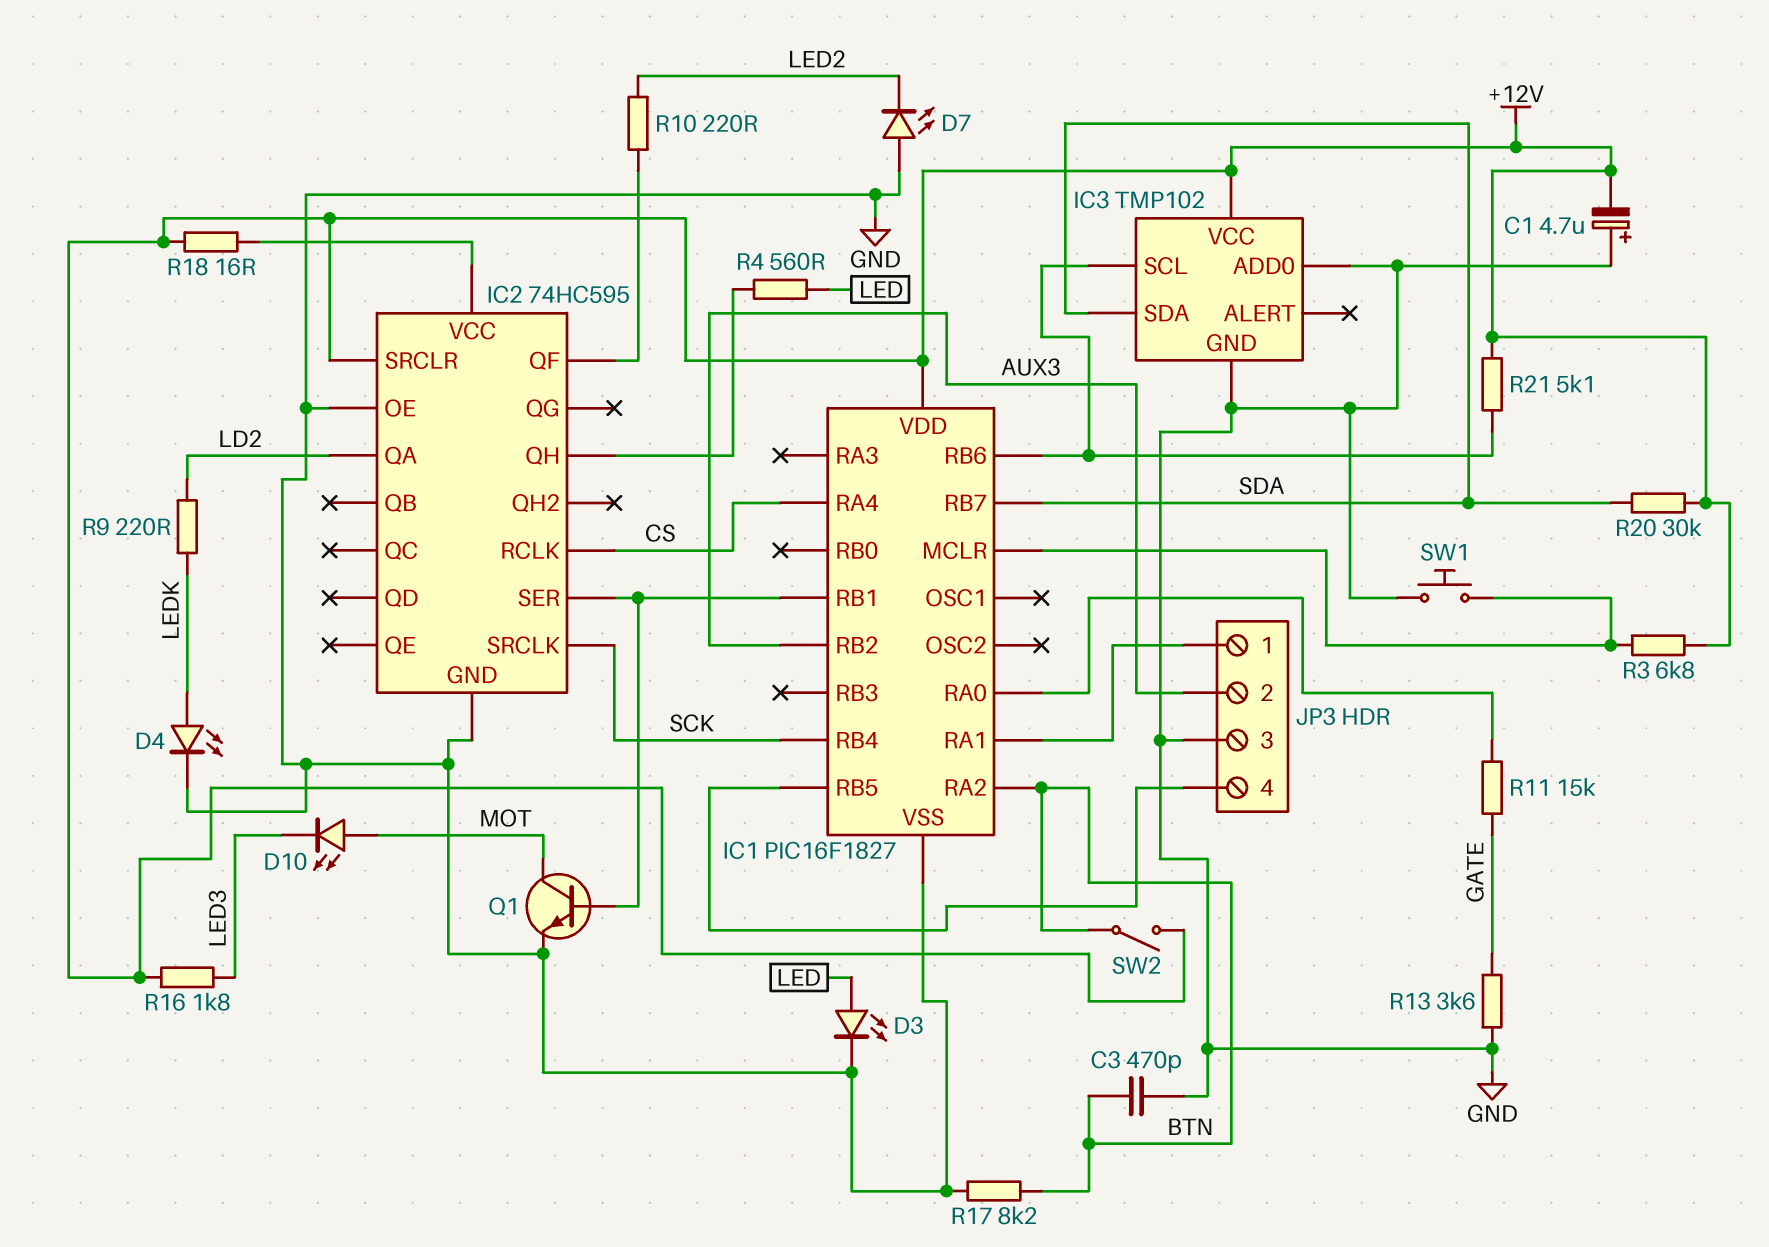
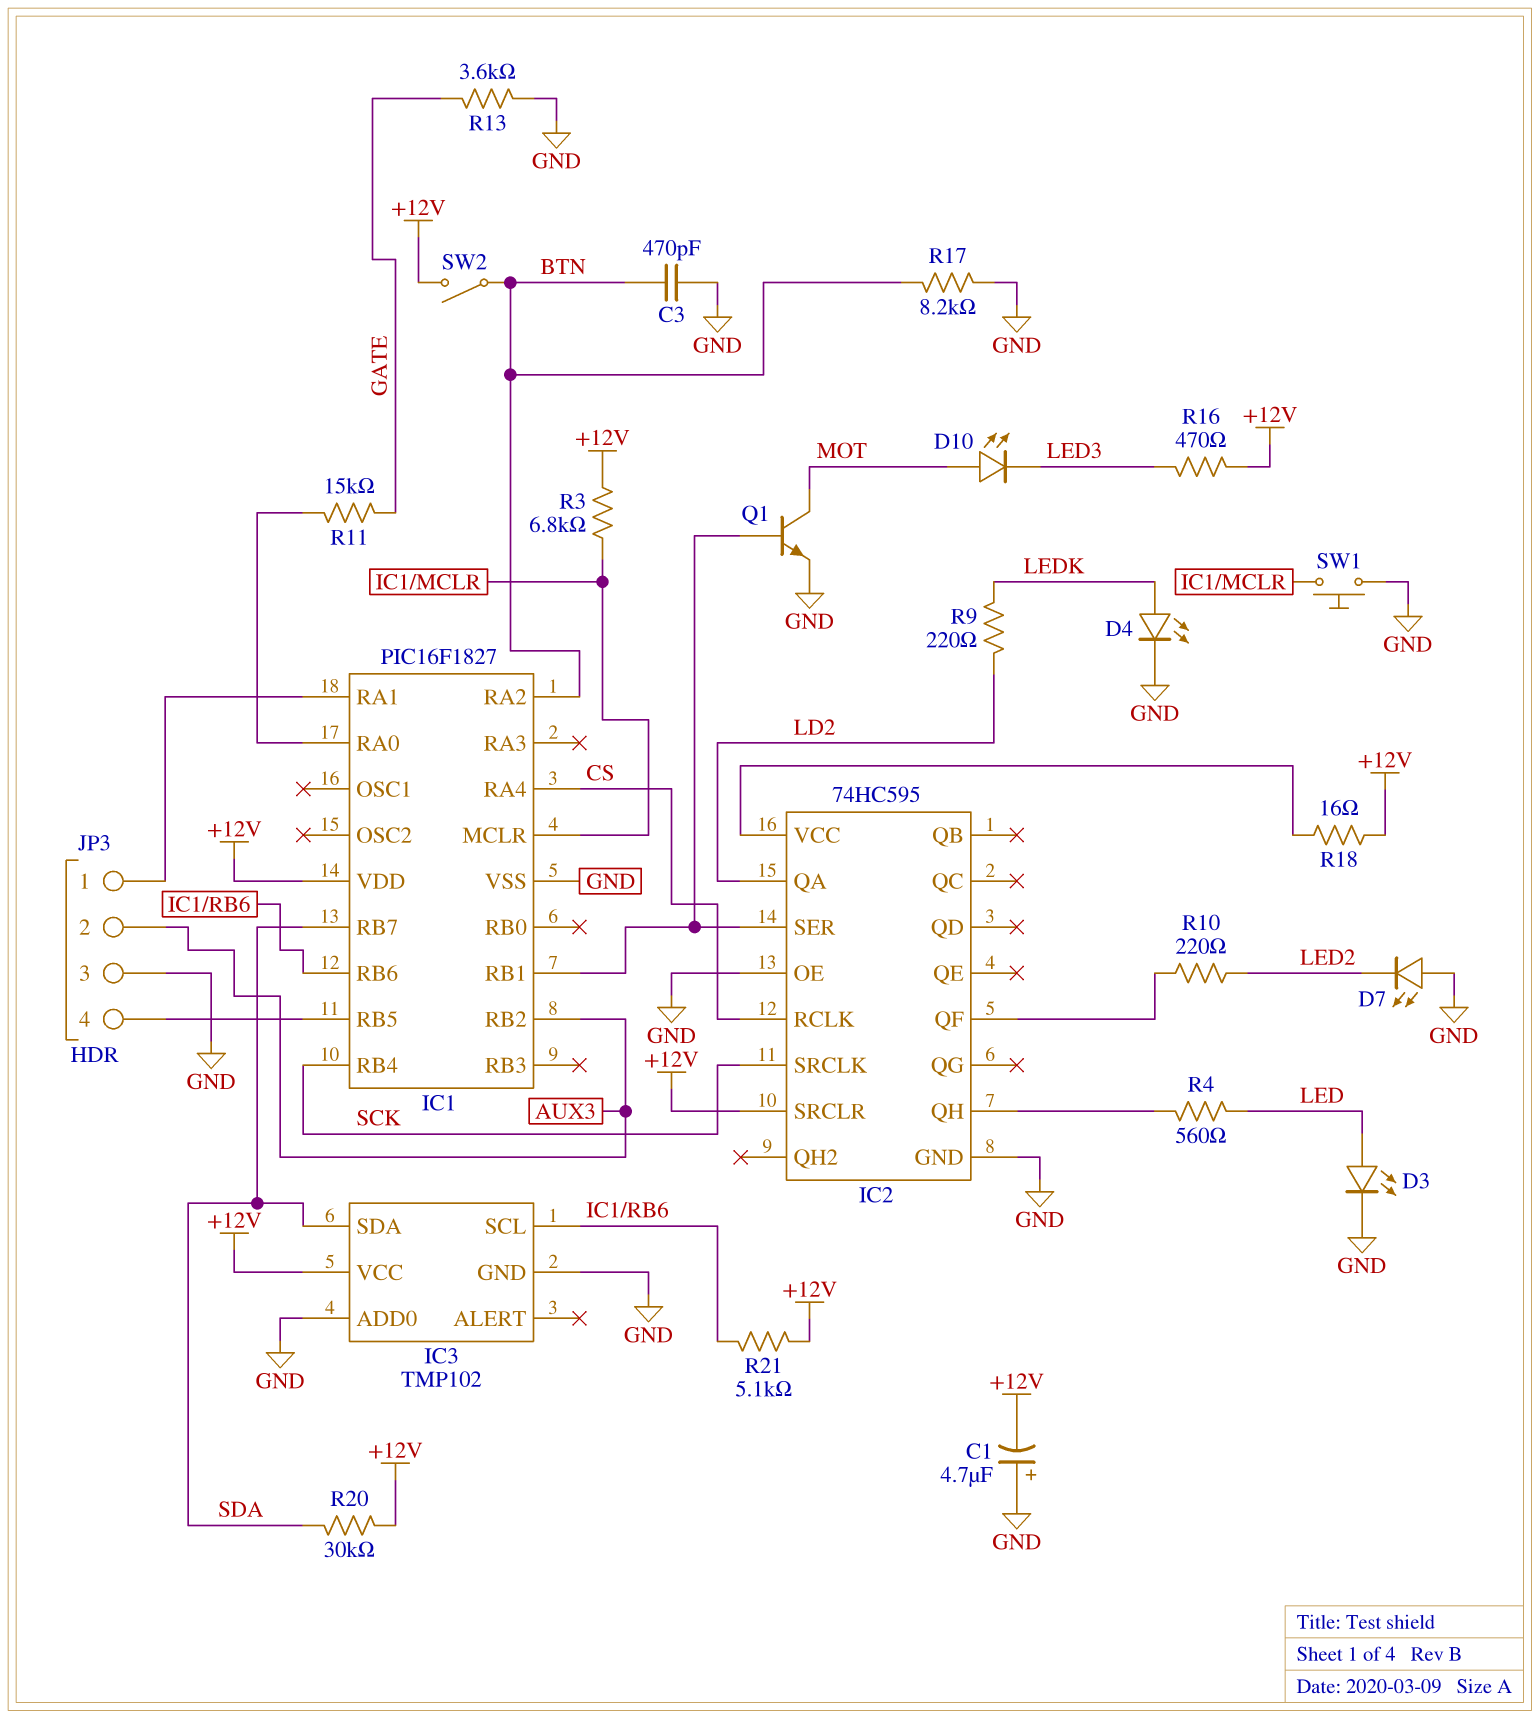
R16: 1.8k (+12V, LED3) -> 470 (+12V, LED3)

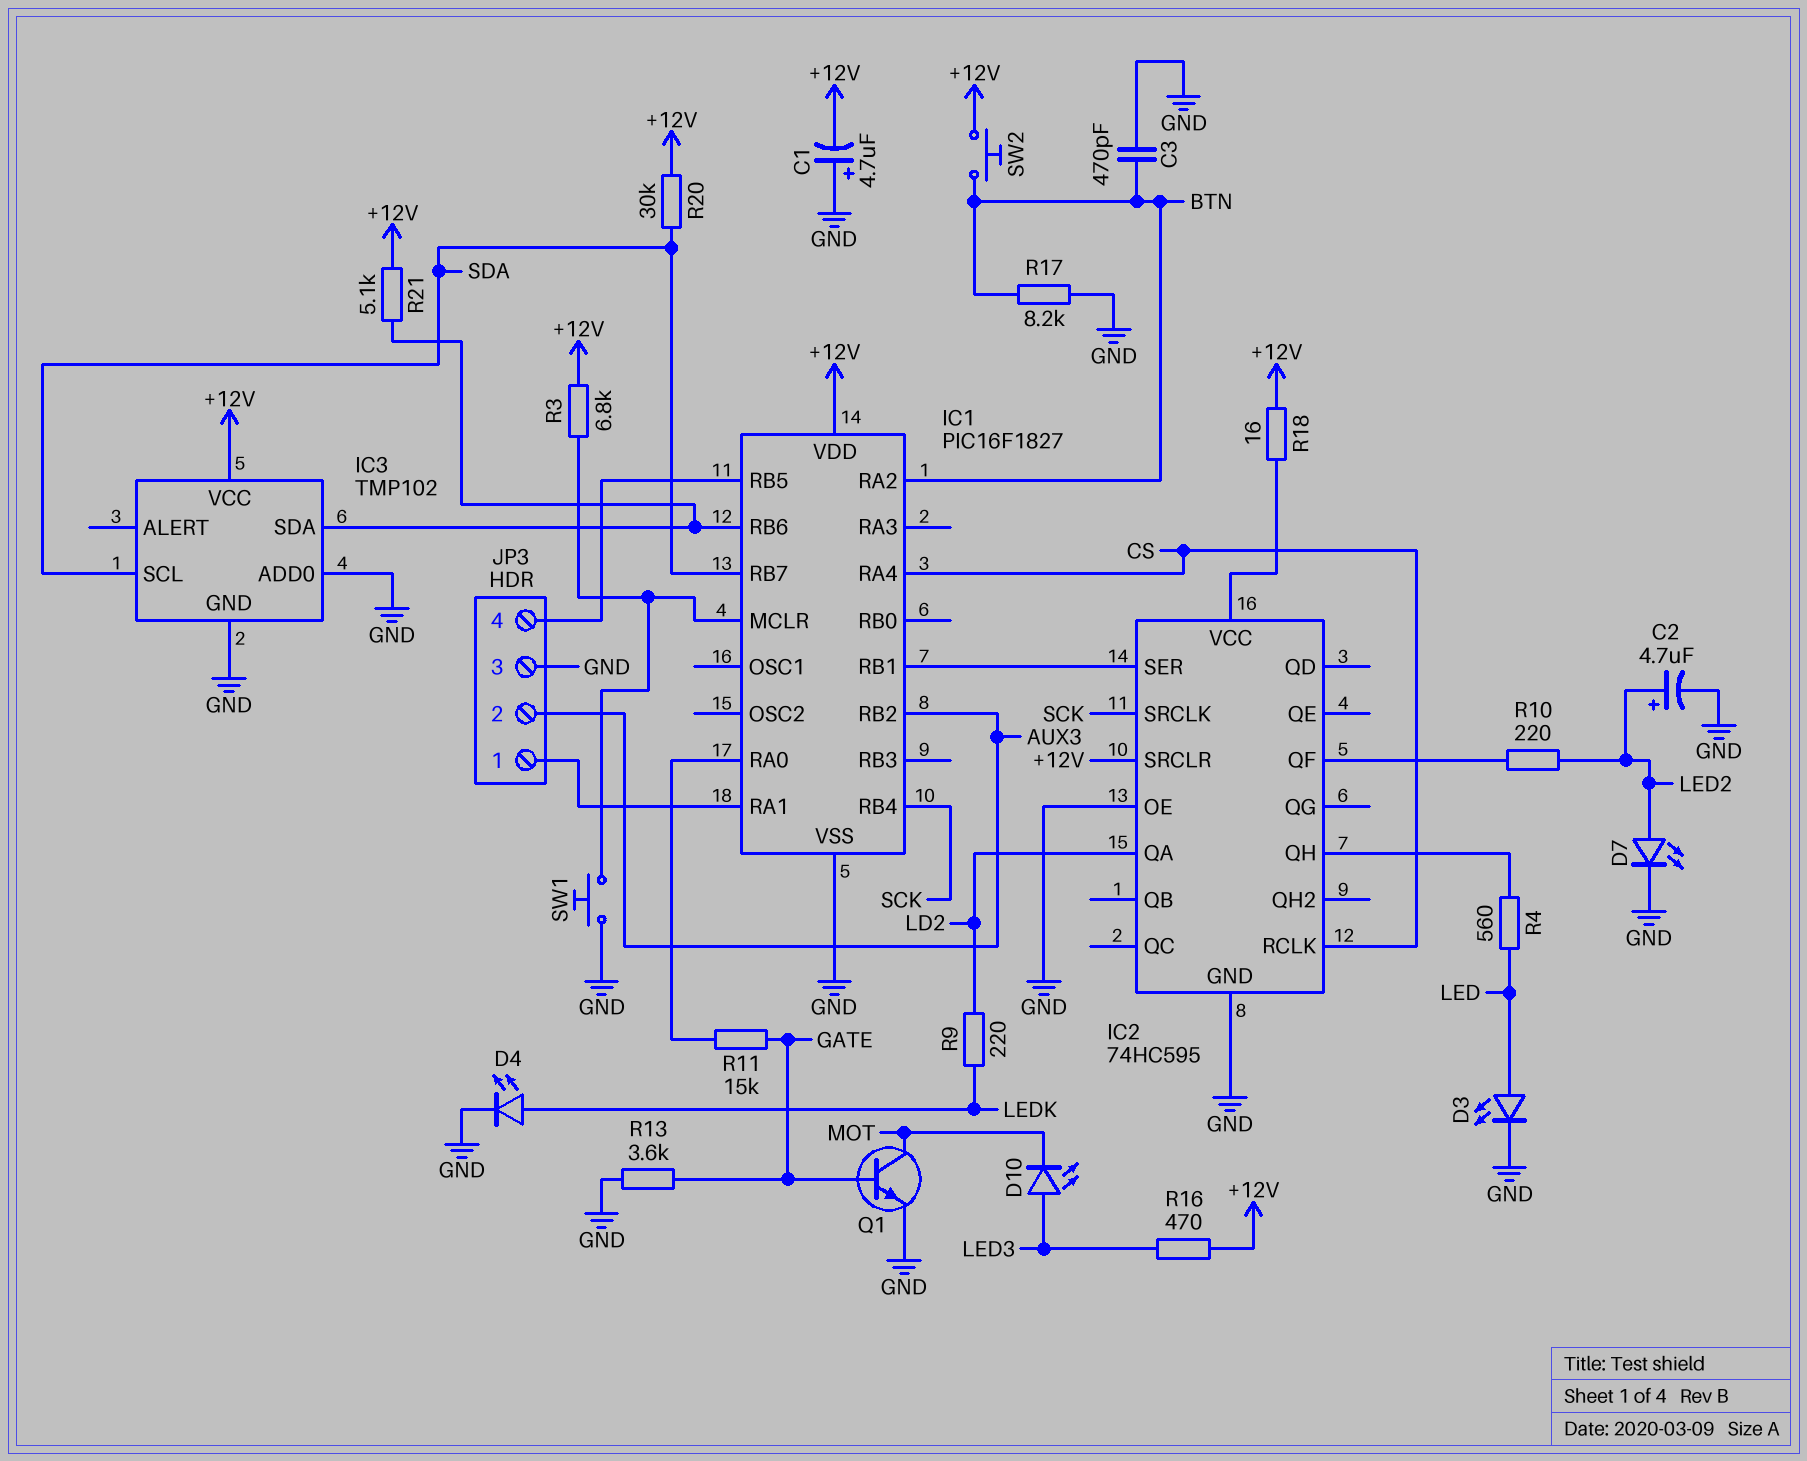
C2: none -> 4.7uF (plus LED2, minus GND)
D7: LED (A GND, K LED2) -> LED (A LED2, K GND)
D10: LED (A MOT, K LED3) -> LED (A LED3, K MOT)
IC3 pin SCL: IC1/RB6 -> SDA
IC3 pin SDA: SDA -> IC1/RB6
Q1: NPN (B IC1/RB1, C MOT, E GND) -> NPN (B GATE, C MOT, E GND)
SW2: switch (+12V, BTN) -> button (+12V, BTN)

